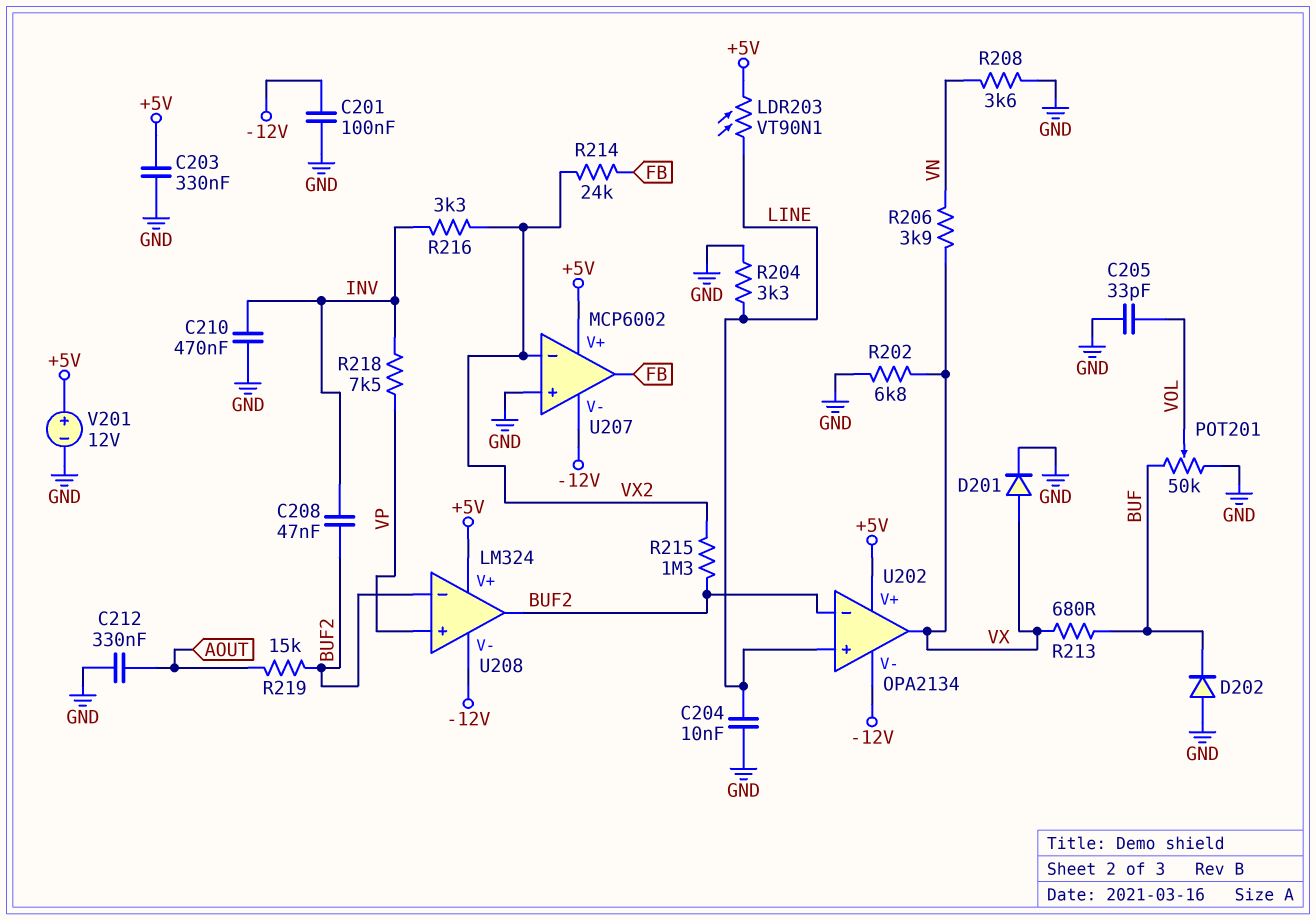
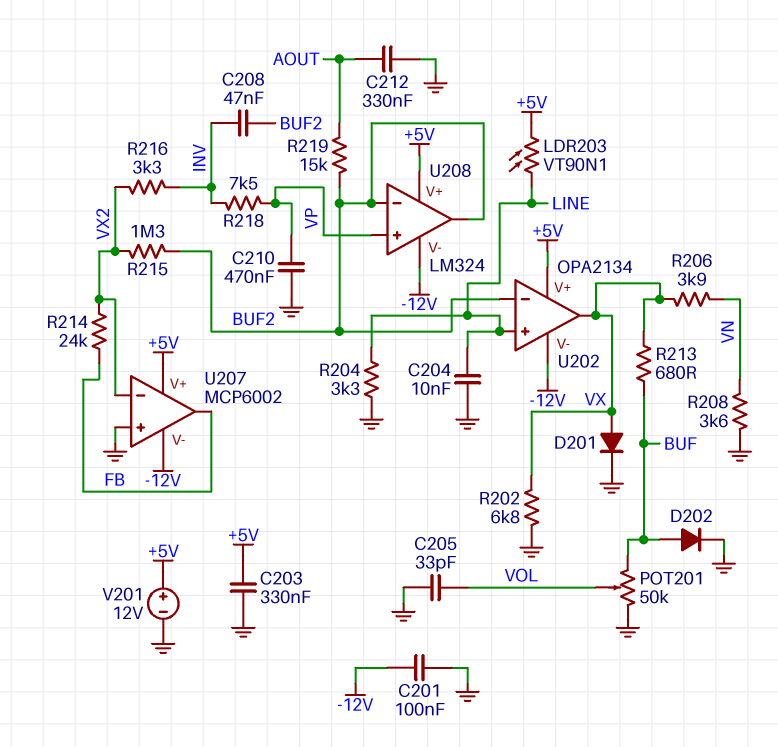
C210: 470nF (GND, INV) -> 470nF (GND, VP)
D202: diode (A GND, K BUF) -> diode (A BUF, K GND)

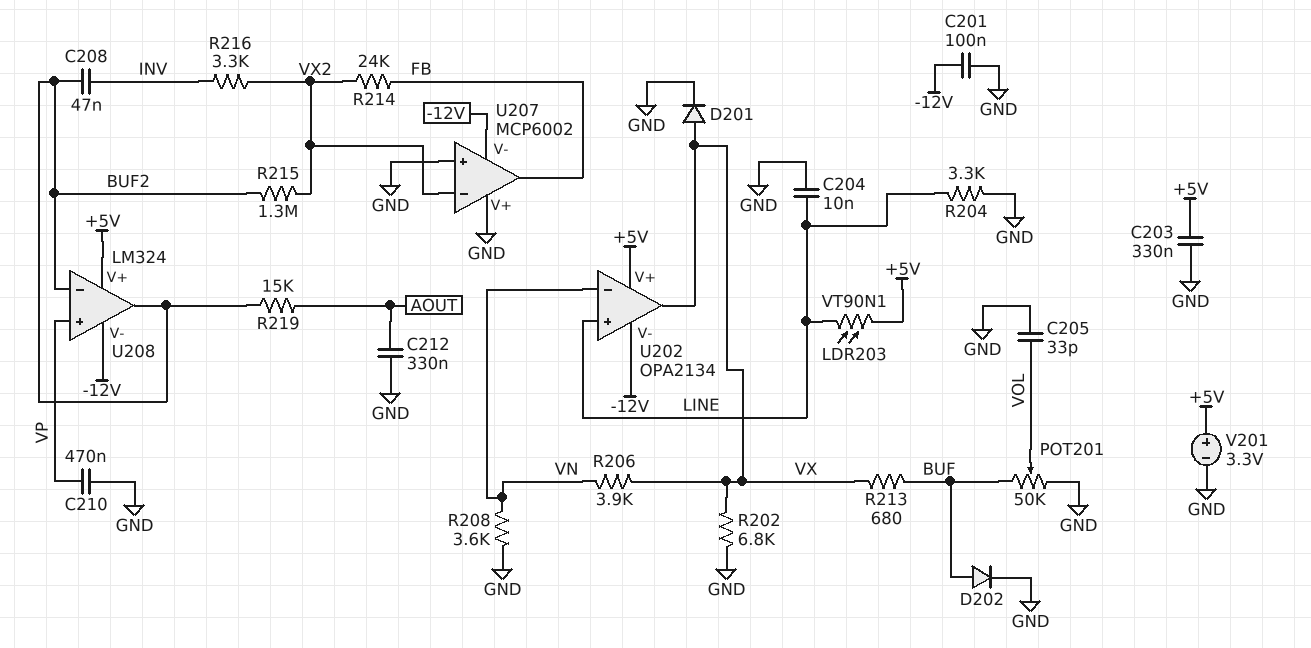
R218: 7.5k (INV, VP) -> none
U202 pin in-: BUF2 -> VN
U207 pin V+: +5V -> GND
V201: 12V (plus +5V, minus GND) -> 3.3V (plus +5V, minus GND)

